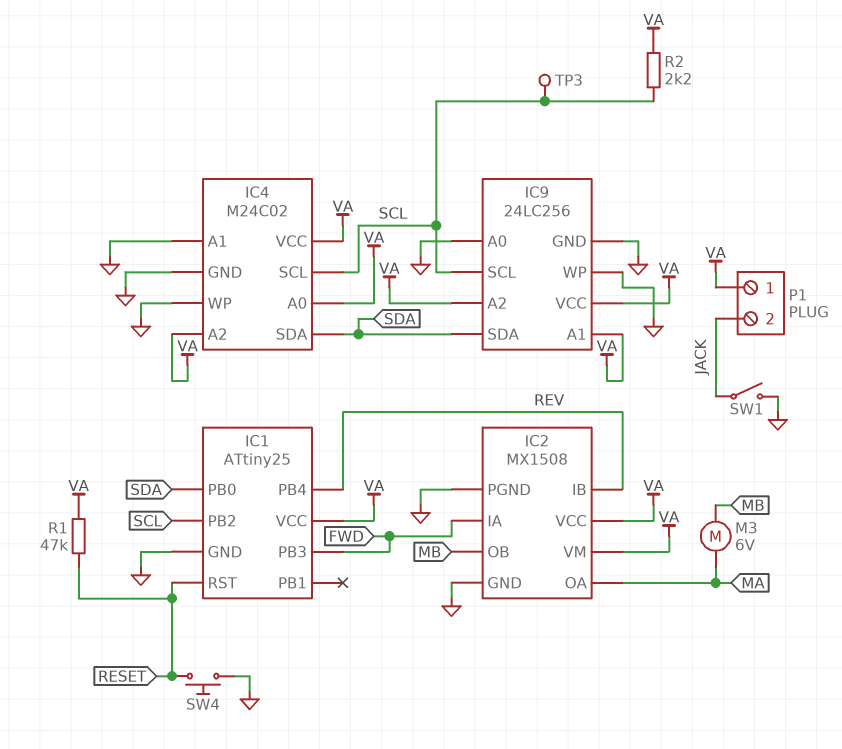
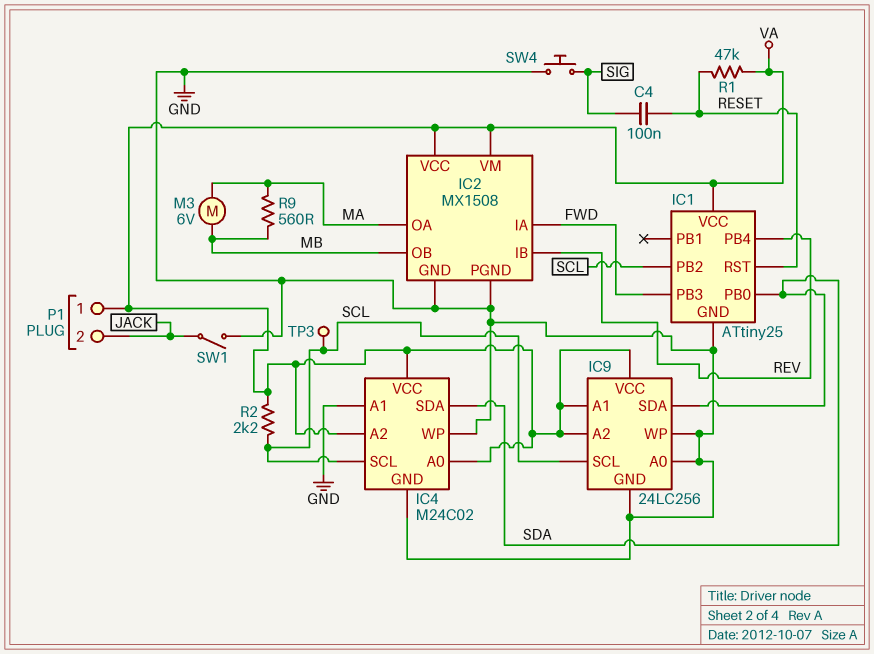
C4: none -> 100nF (RESET, SIG)
R9: none -> 560 (MA, MB)
SW4: button (GND, RESET) -> button (GND, SIG)

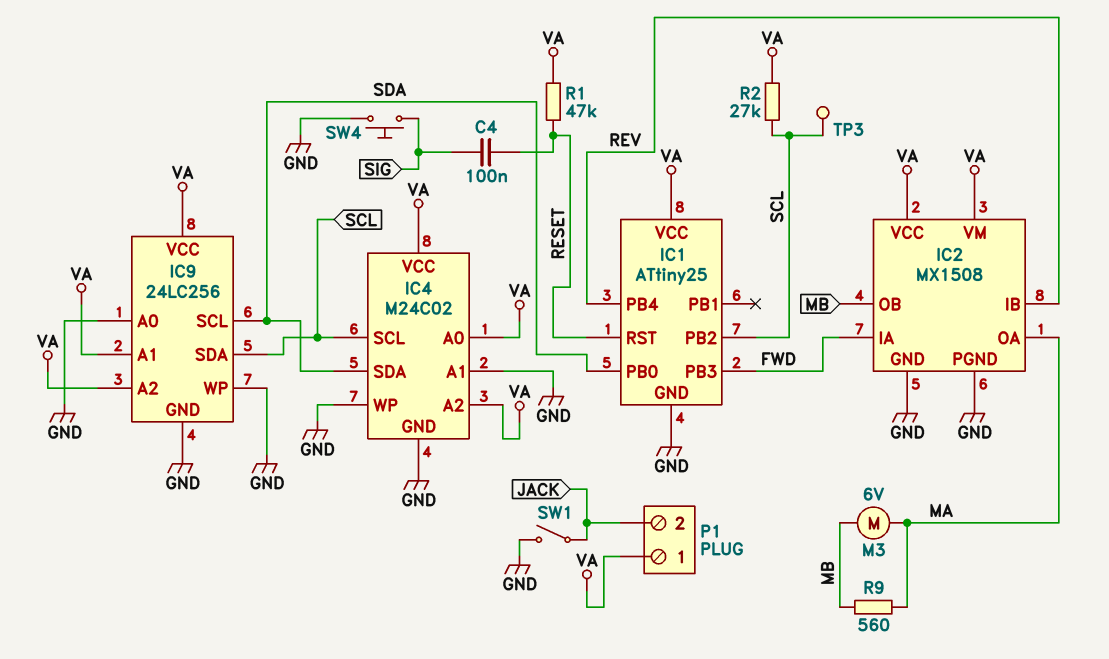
IC9 pin SCL: SCL -> SDA
IC9 pin SDA: SDA -> SCL
R2: 2.2k (SCL, VA) -> 27k (SCL, VA)

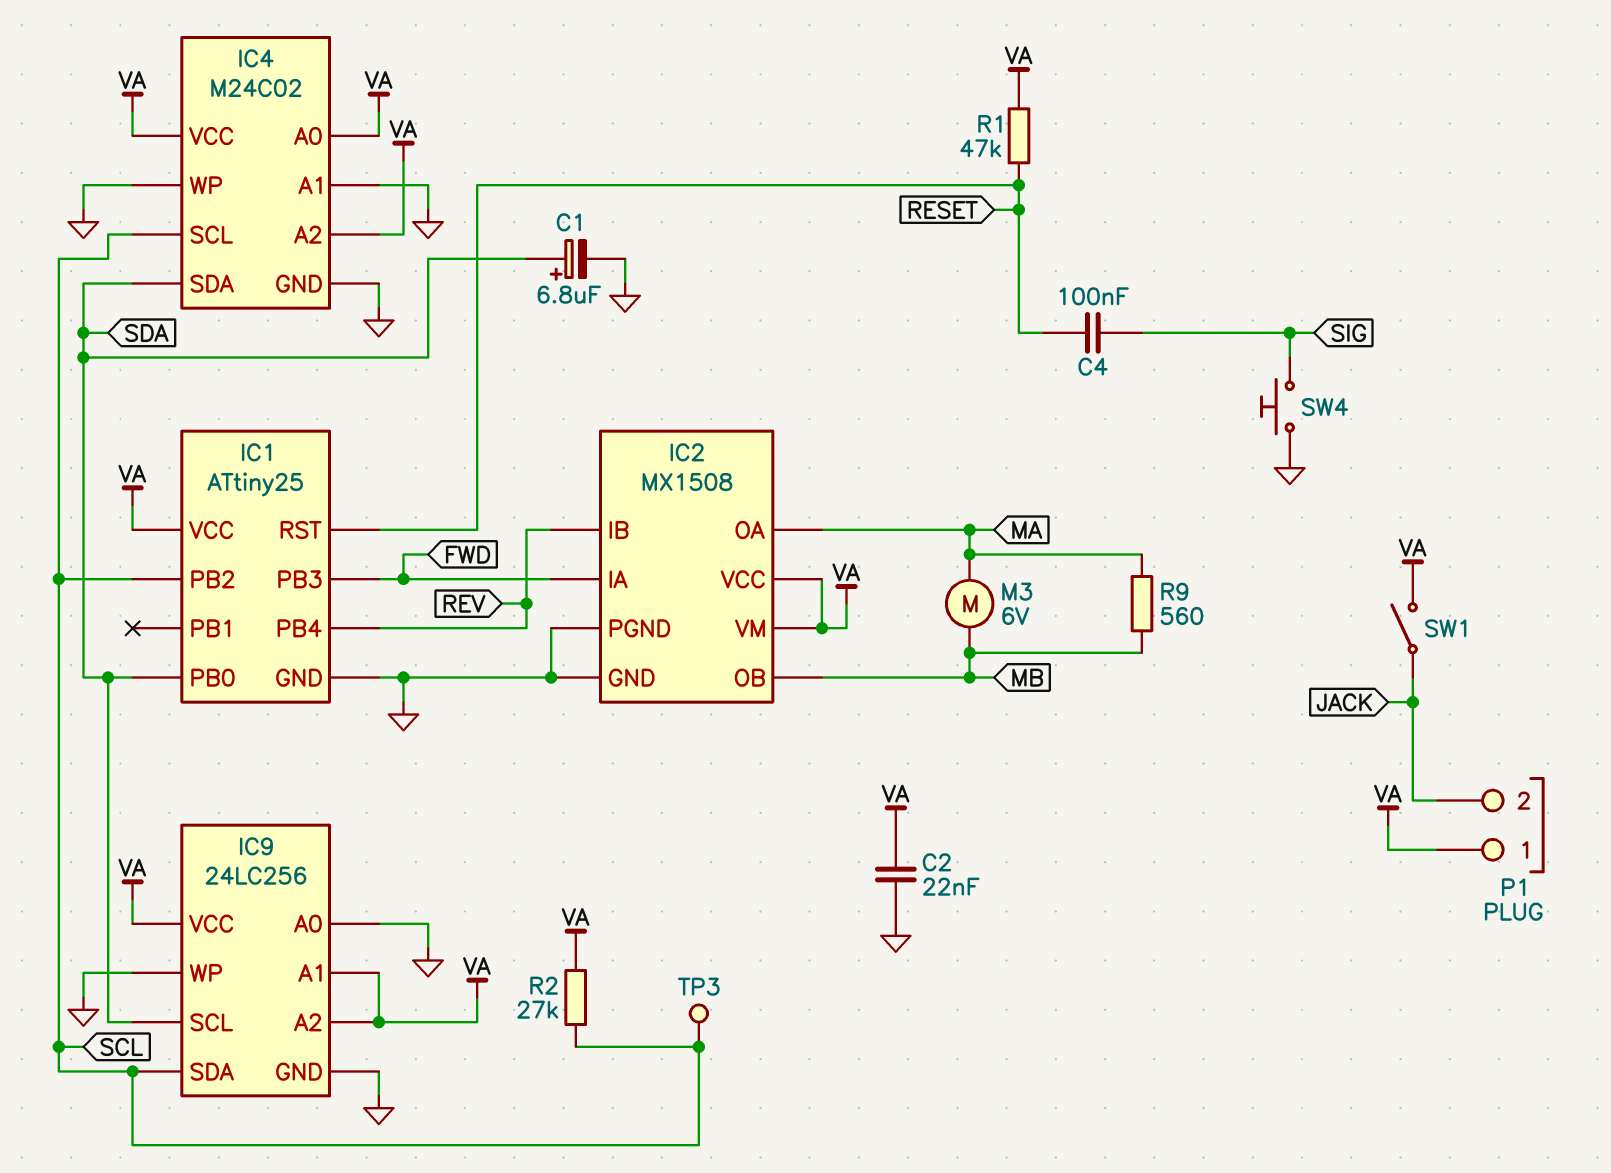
C1: none -> 6.8uF (plus SDA, minus GND)
C2: none -> 22nF (GND, VA)
SW1: switch (GND, JACK) -> switch (JACK, VA)

